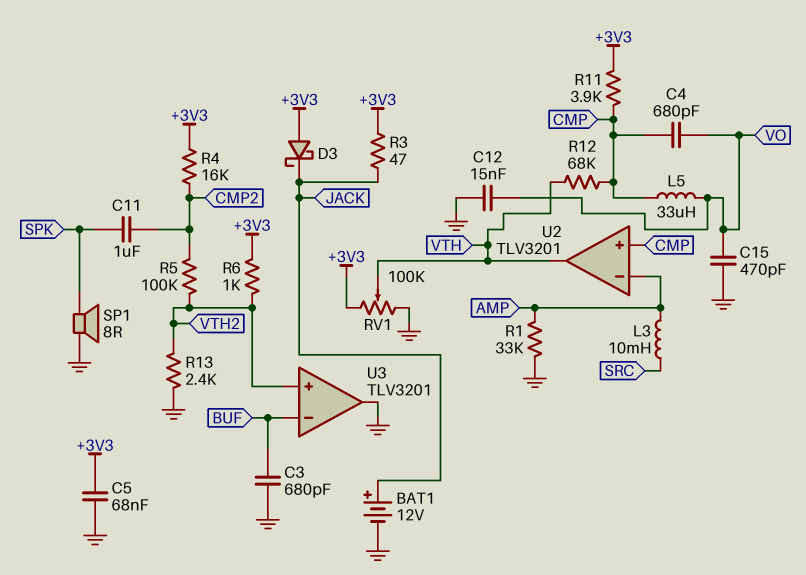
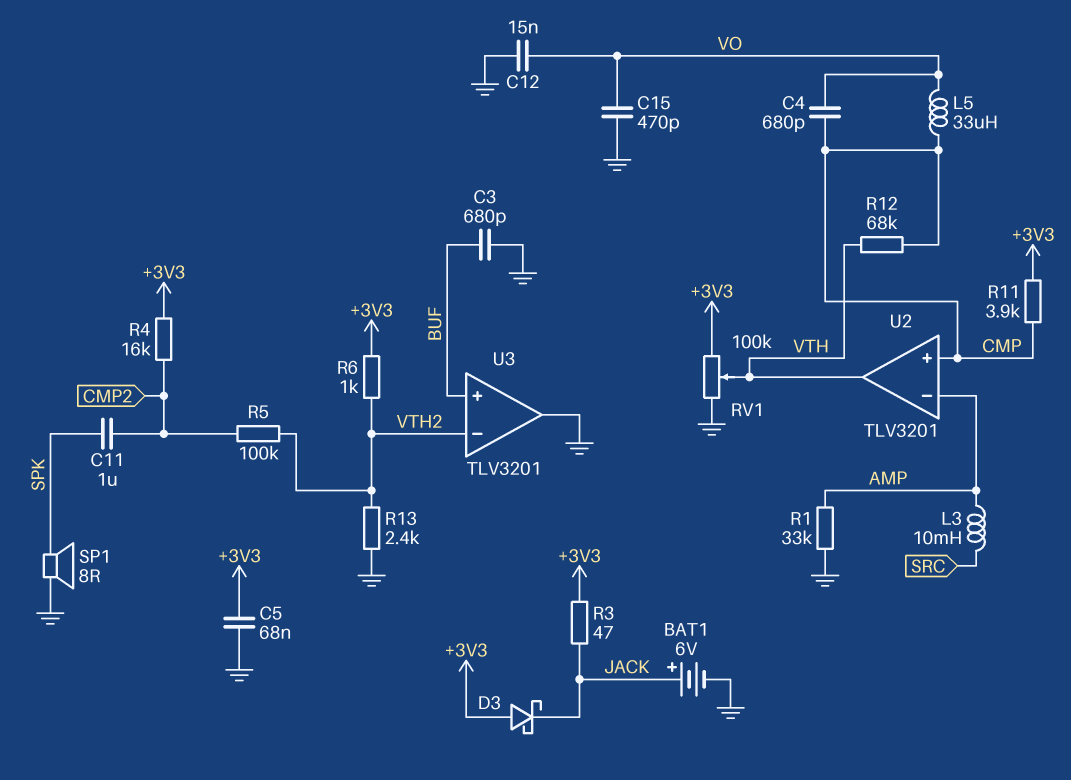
BAT1: 12V (plus JACK, minus GND) -> 6V (plus JACK, minus GND)
U3 pin in+: VTH2 -> BUF
U3 pin in-: BUF -> VTH2

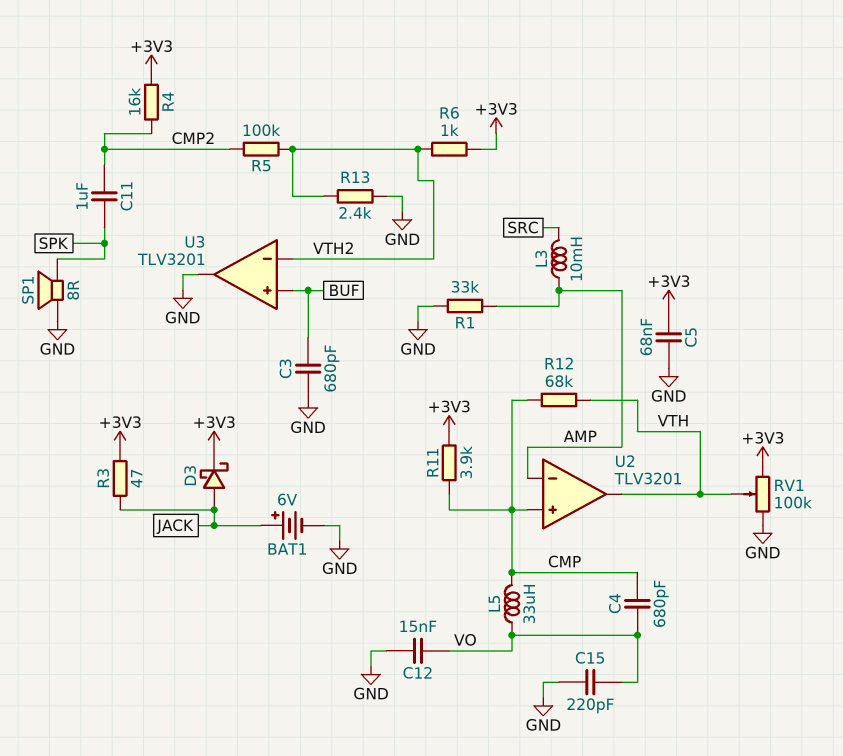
C15: 470pF (GND, VO) -> 220pF (GND, VO)
D3: schottky (A +3V3, K JACK) -> schottky (A JACK, K +3V3)

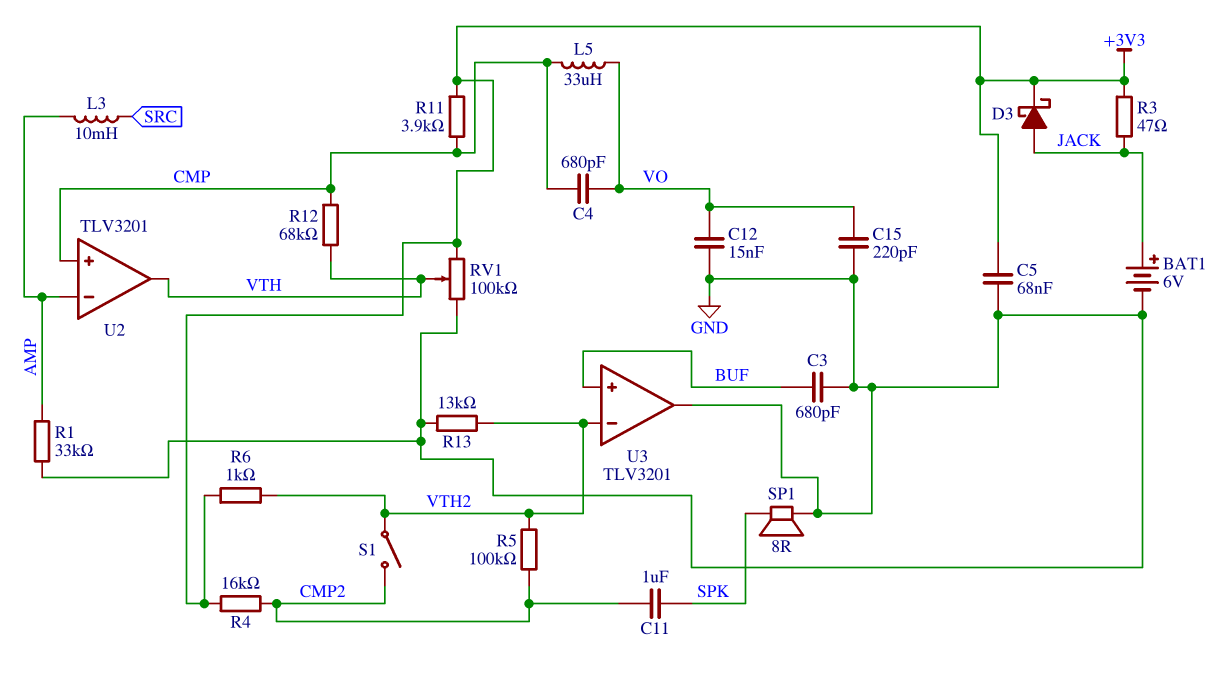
R13: 2.4k (GND, VTH2) -> 13k (GND, VTH2)
S1: none -> switch (CMP2, VTH2)

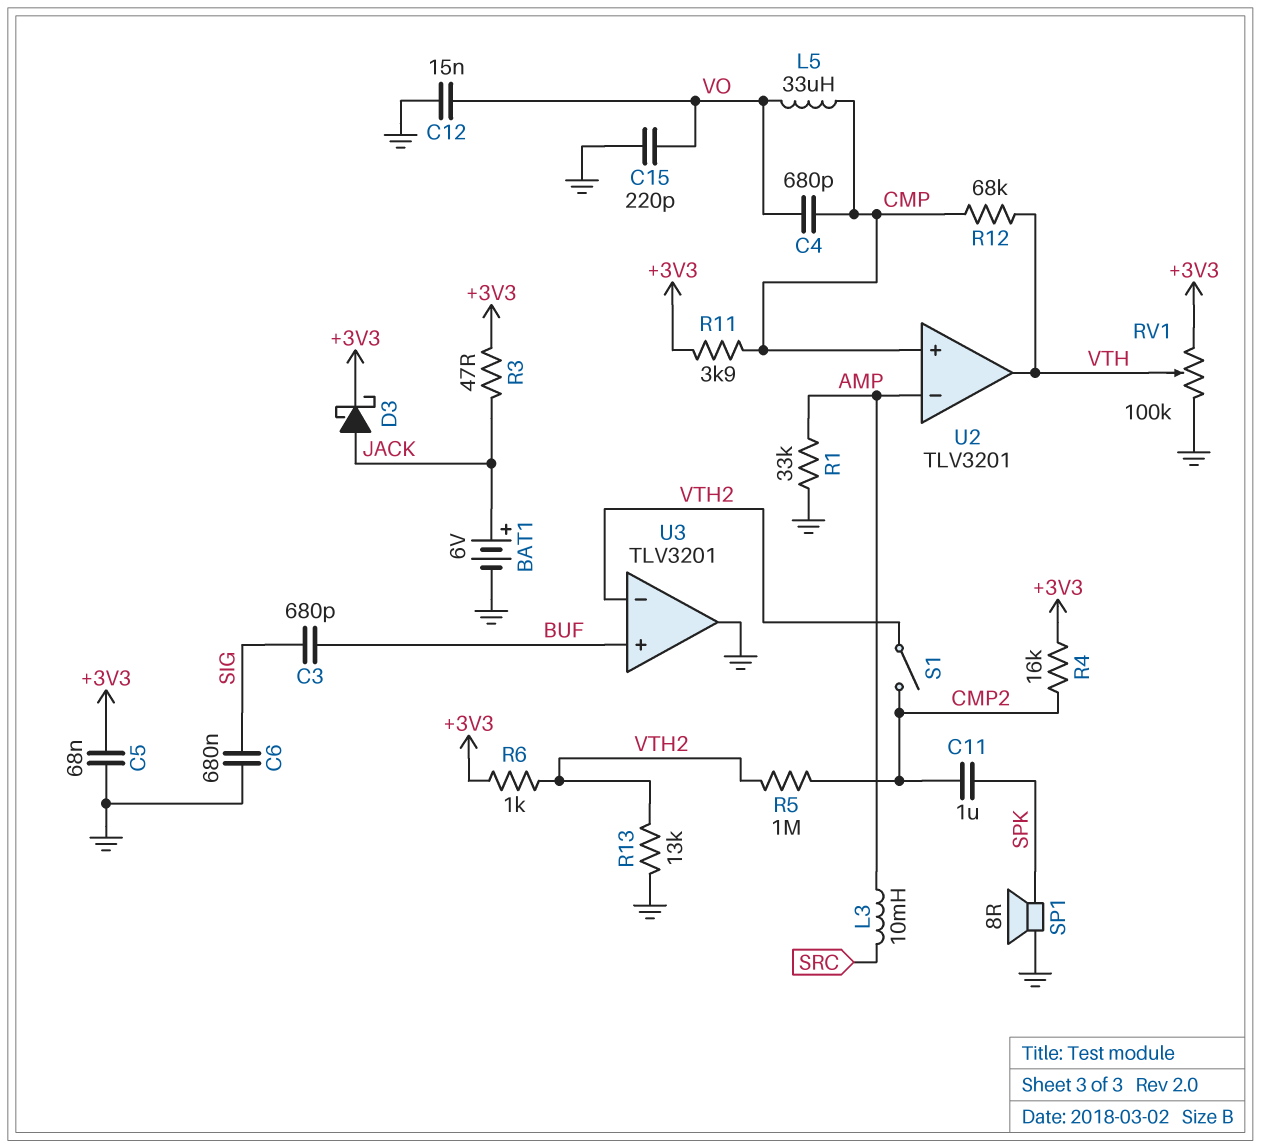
C3: 680pF (BUF, GND) -> 680pF (BUF, SIG)
C6: none -> 680nF (GND, SIG)
R5: 100k (CMP2, VTH2) -> 1M (CMP2, VTH2)

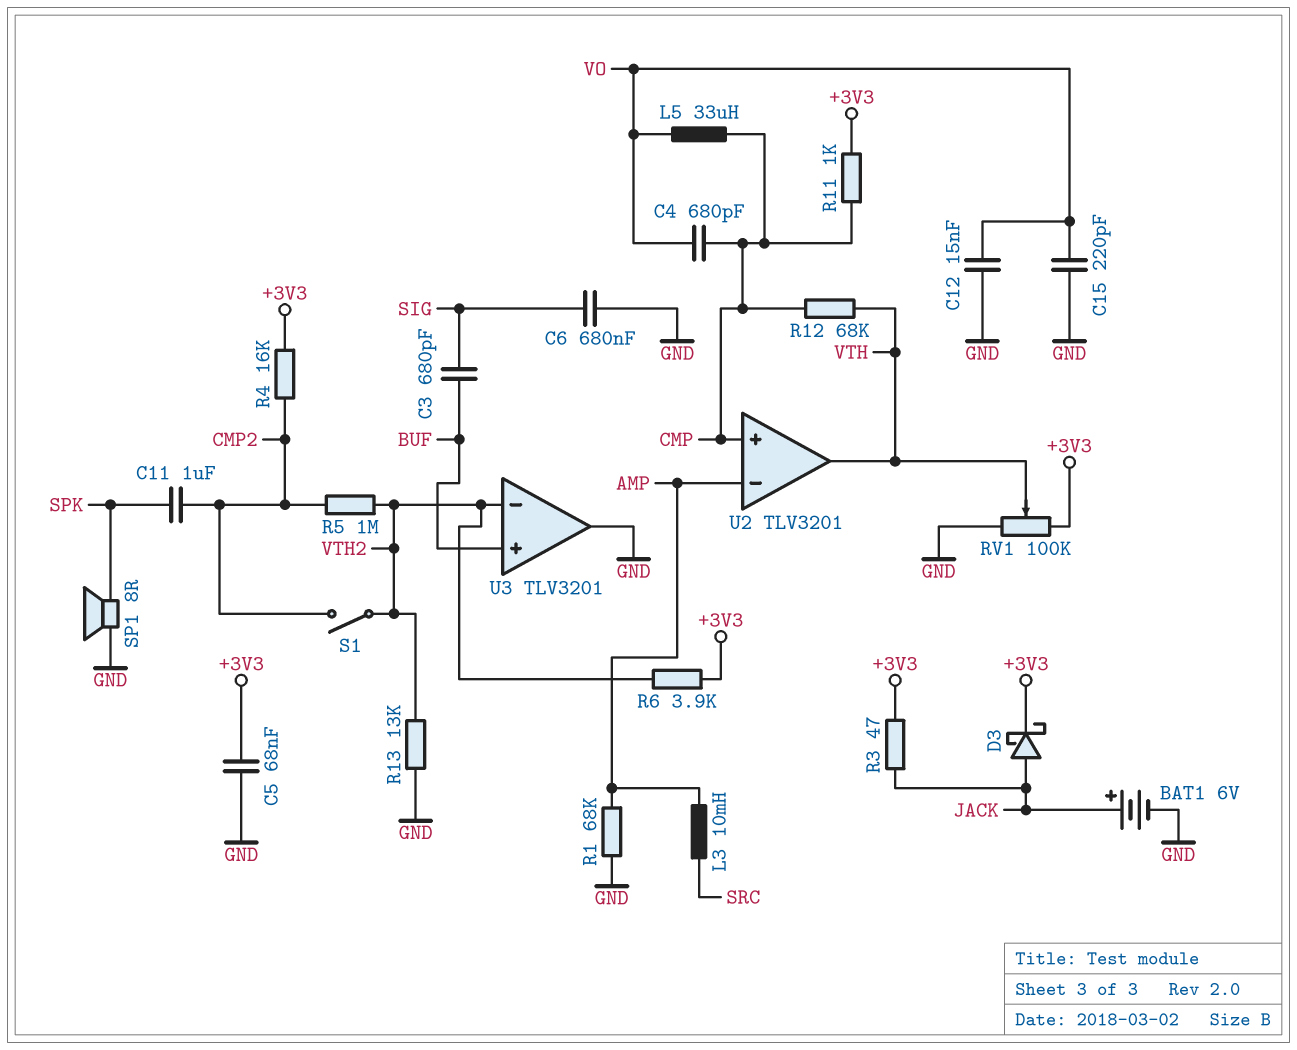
R1: 33k (AMP, GND) -> 68k (AMP, GND)
R6: 1k (+3V3, VTH2) -> 3.9k (+3V3, VTH2)
R11: 3.9k (+3V3, CMP) -> 1k (+3V3, CMP)

